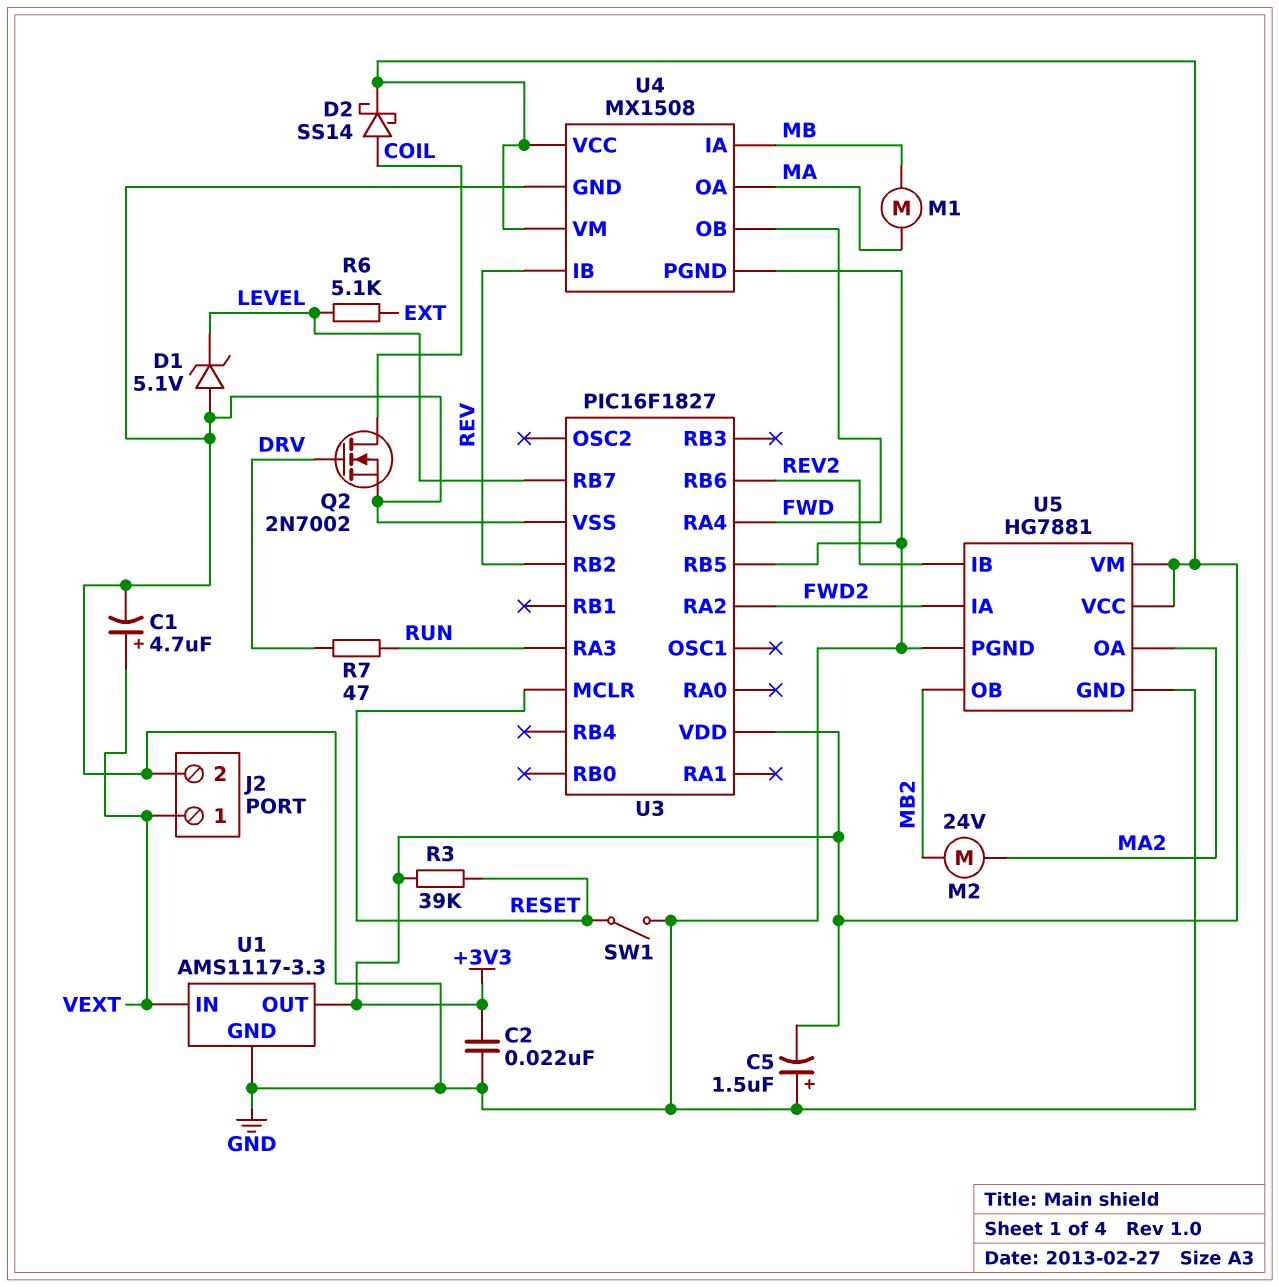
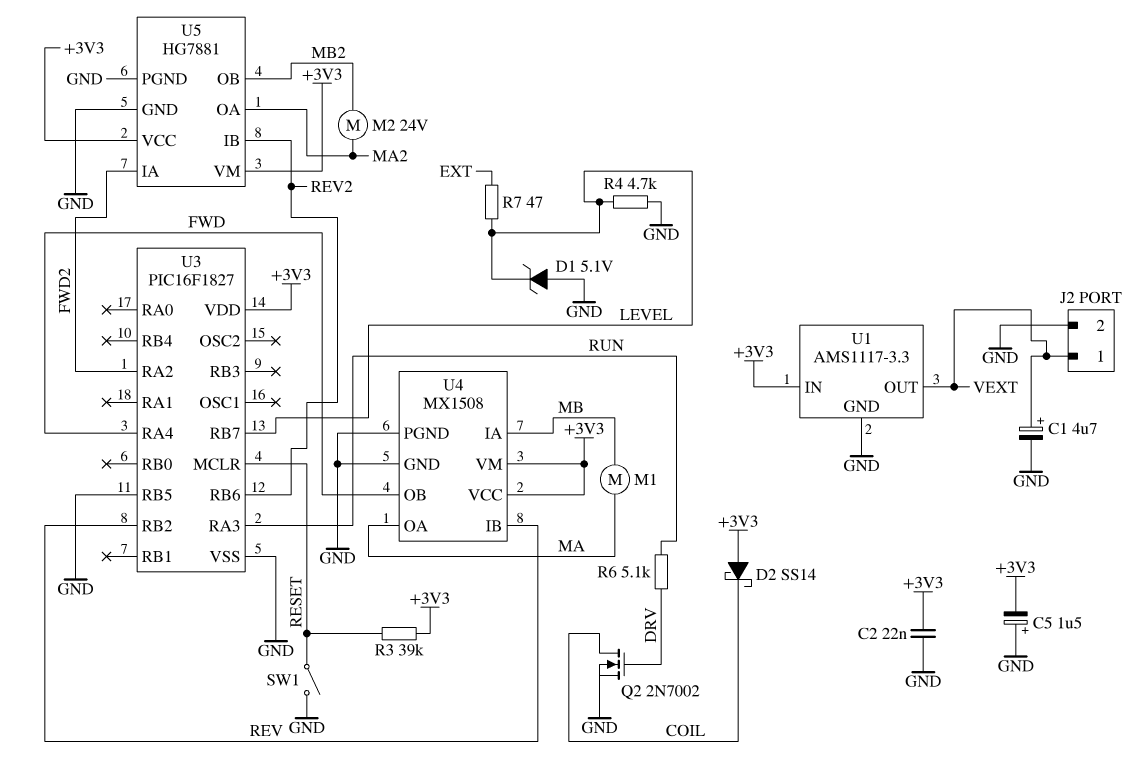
D2: schottky SS14 (A COIL, K +3V3) -> schottky SS14 (A +3V3, K COIL)
R4: none -> 4.7k (GND, LEVEL)
R6: 5.1k (EXT, LEVEL) -> 5.1k (DRV, RUN)
R7: 47 (DRV, RUN) -> 47 (EXT, LEVEL)
U1 pin IN: VEXT -> +3V3
U1 pin OUT: +3V3 -> VEXT

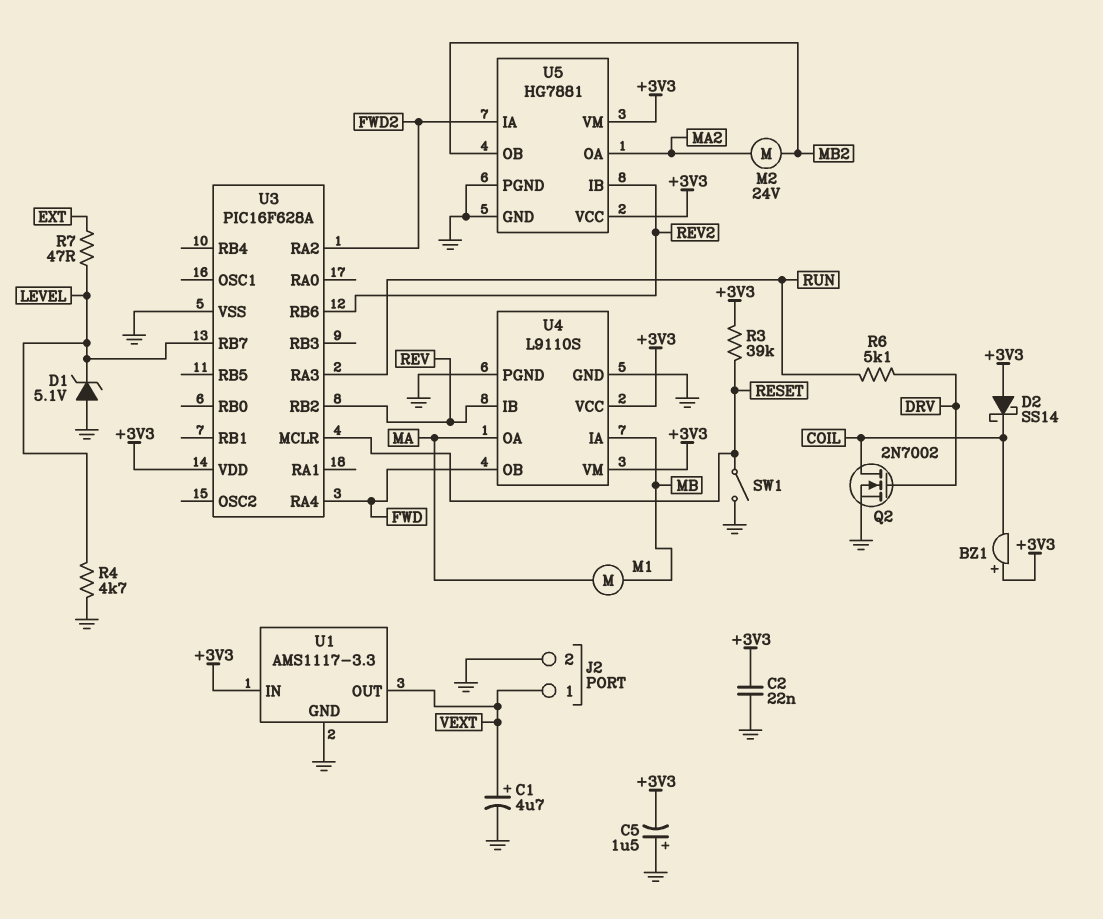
BZ1: none -> buzzer (plus +3V3, minus COIL)
U3: PIC16F1827 -> PIC16F628A
U3 pin RB5: GND -> none
U4: MX1508 -> L9110S

